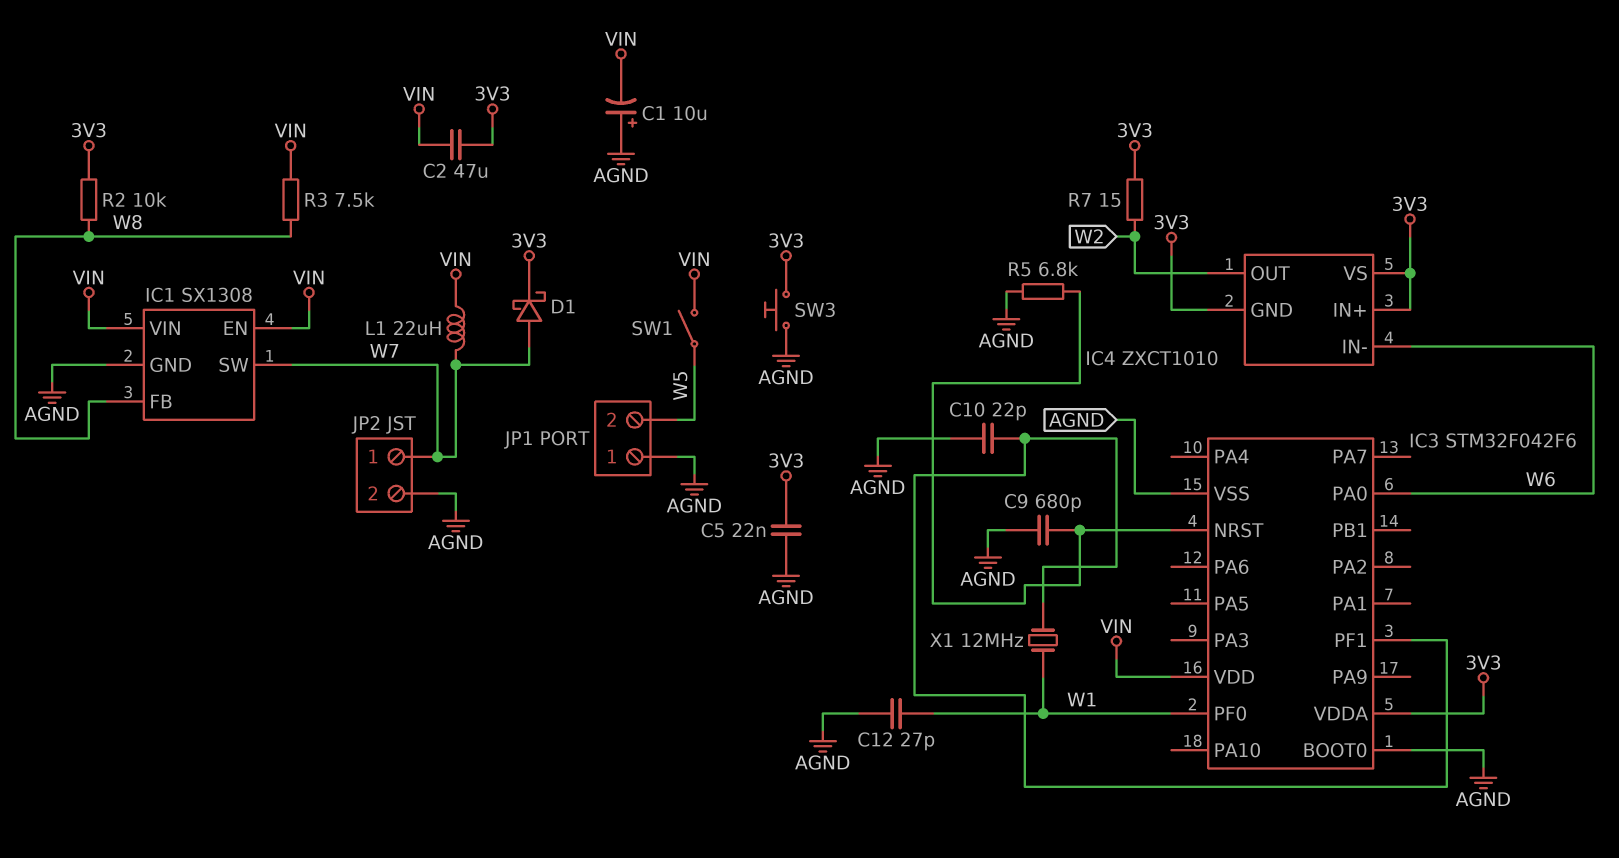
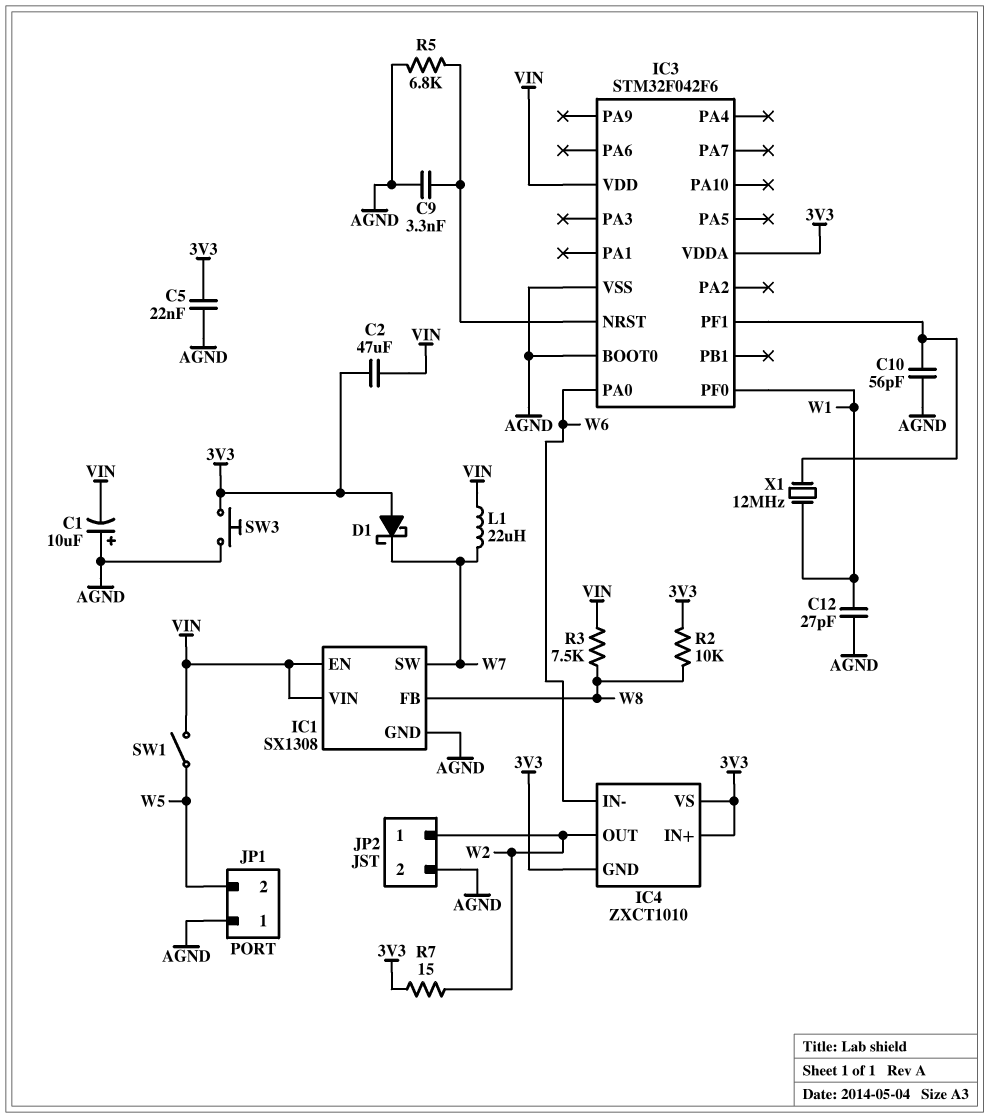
C9: 680pF (AGND, IC3/NRST) -> 3.3nF (AGND, IC3/NRST)
C10: 22pF (AGND, IC3/PF1) -> 56pF (AGND, IC3/PF1)
D1: schottky (A W7, K 3V3) -> schottky (A 3V3, K W7)
JP2 pin 1: W7 -> W2

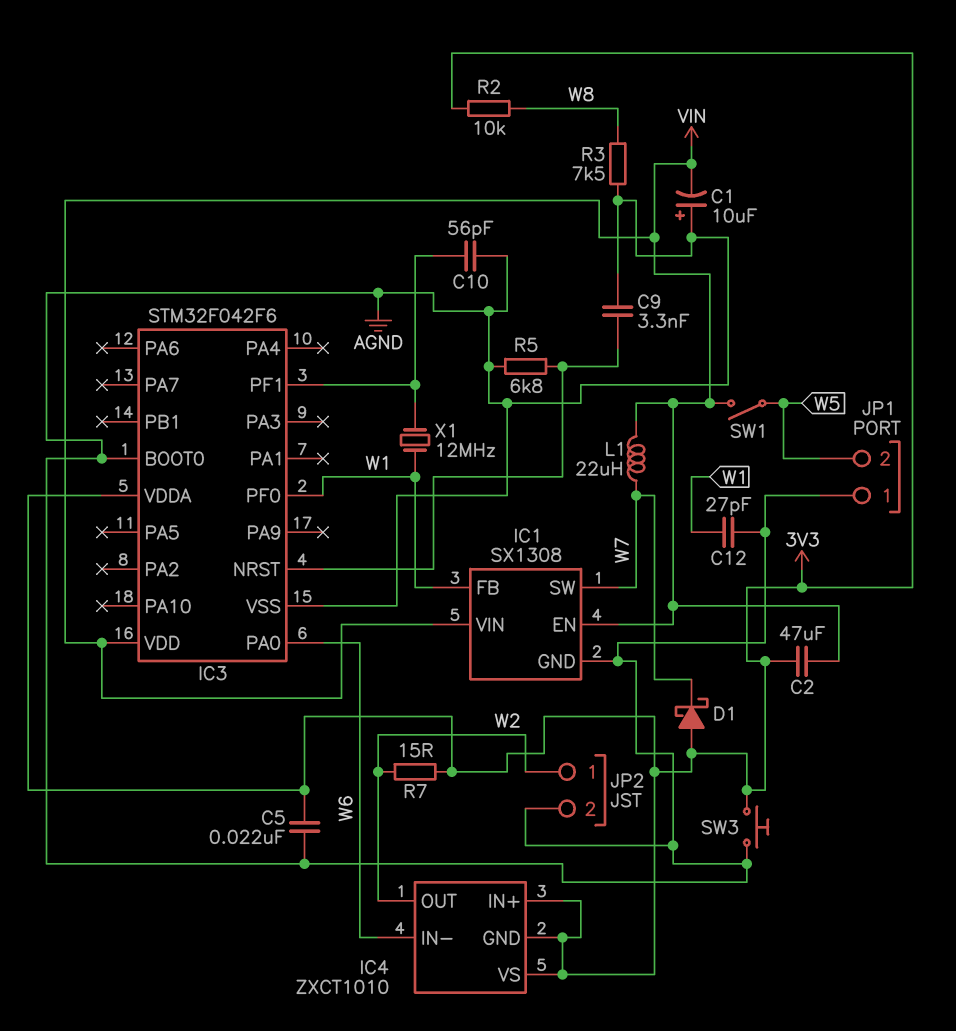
IC1 pin FB: W8 -> W1
R3: 7.5k (VIN, W8) -> 7.5k (AGND, W8)

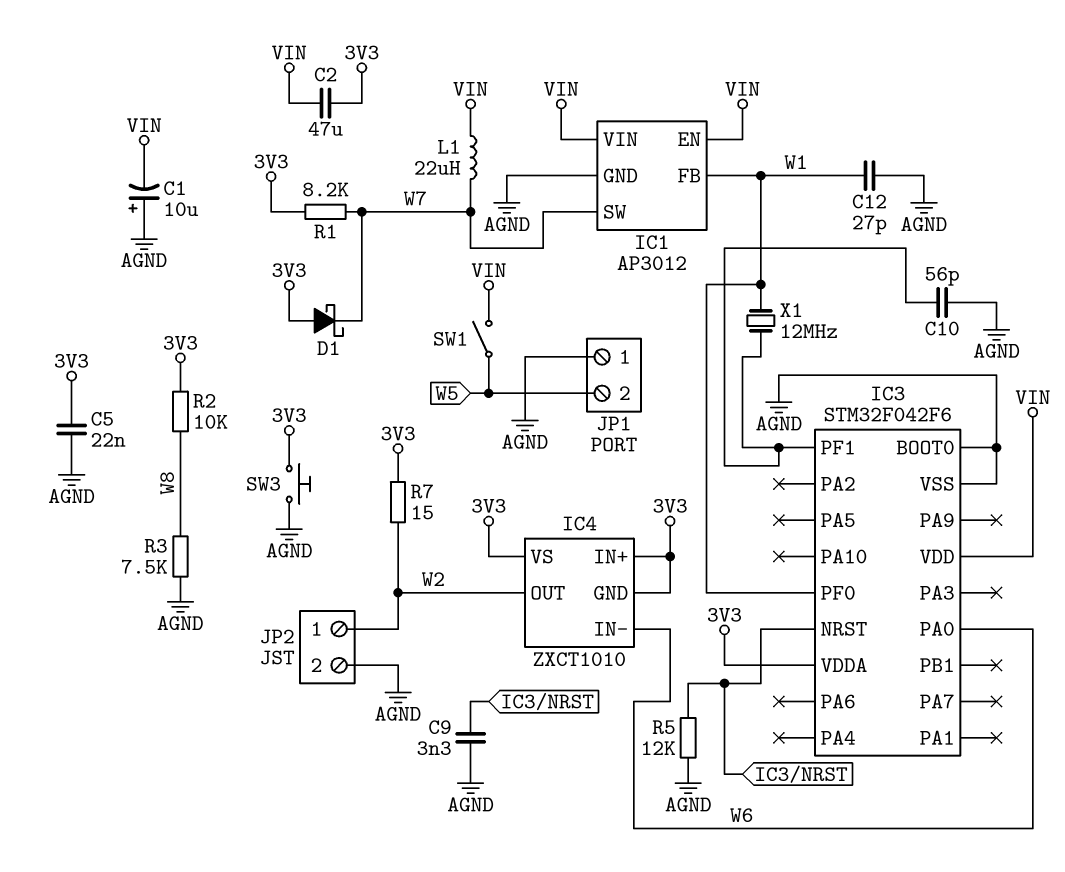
IC1: SX1308 -> AP3012
R1: none -> 8.2k (3V3, W7)
R5: 6.8k (AGND, IC3/NRST) -> 12k (AGND, IC3/NRST)

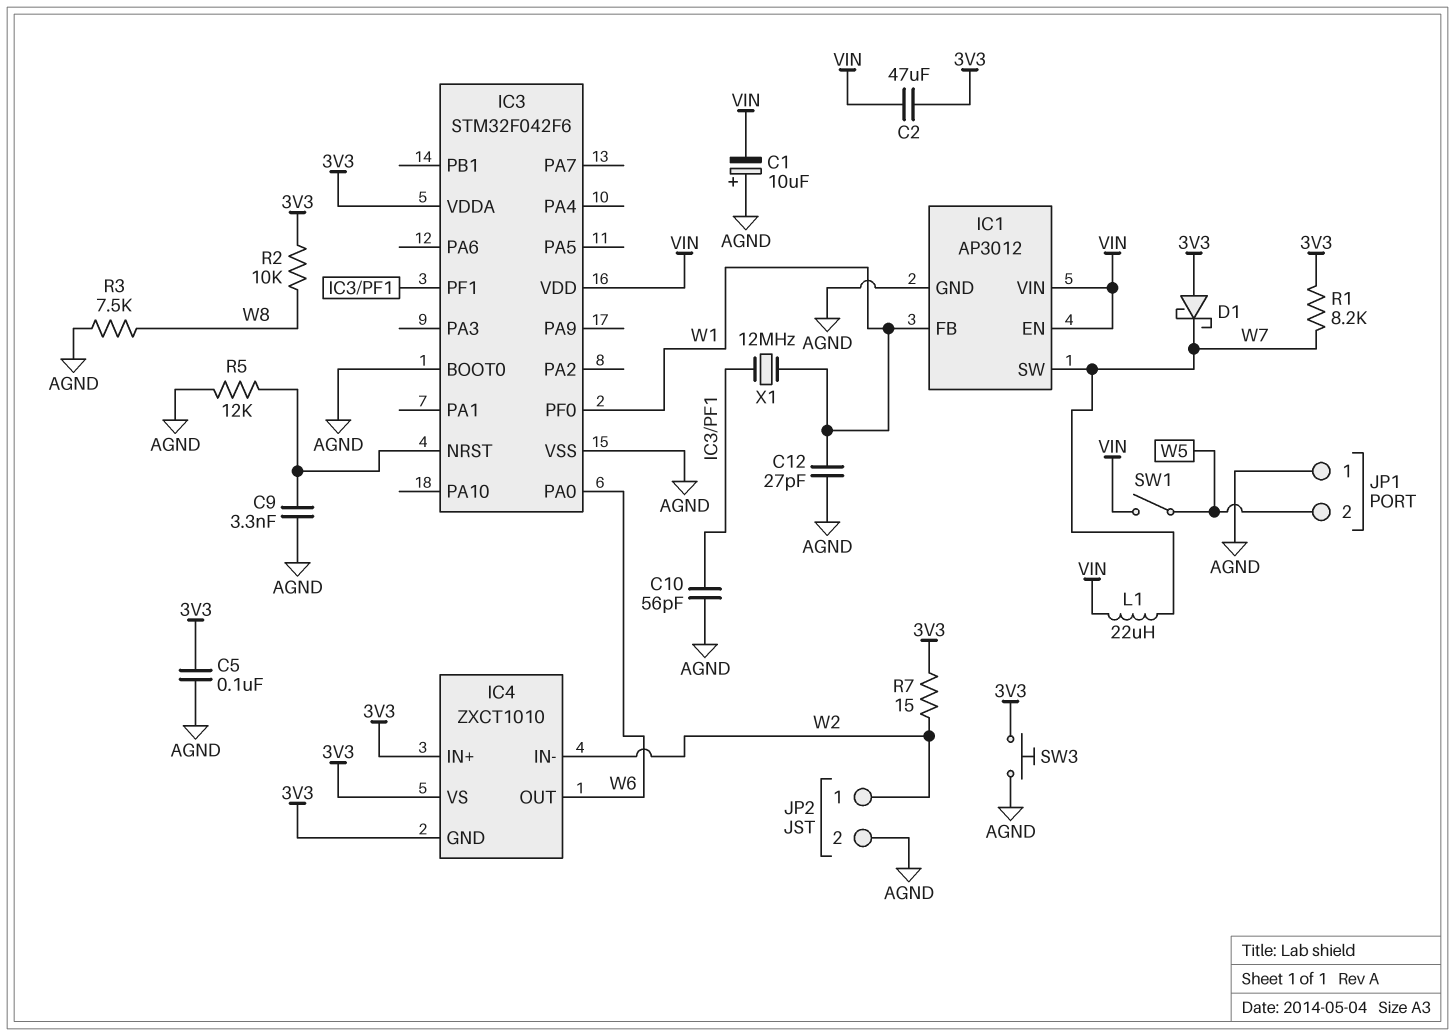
C5: 22nF (3V3, AGND) -> 100nF (3V3, AGND)
IC4 pin IN-: W6 -> W2
IC4 pin OUT: W2 -> W6

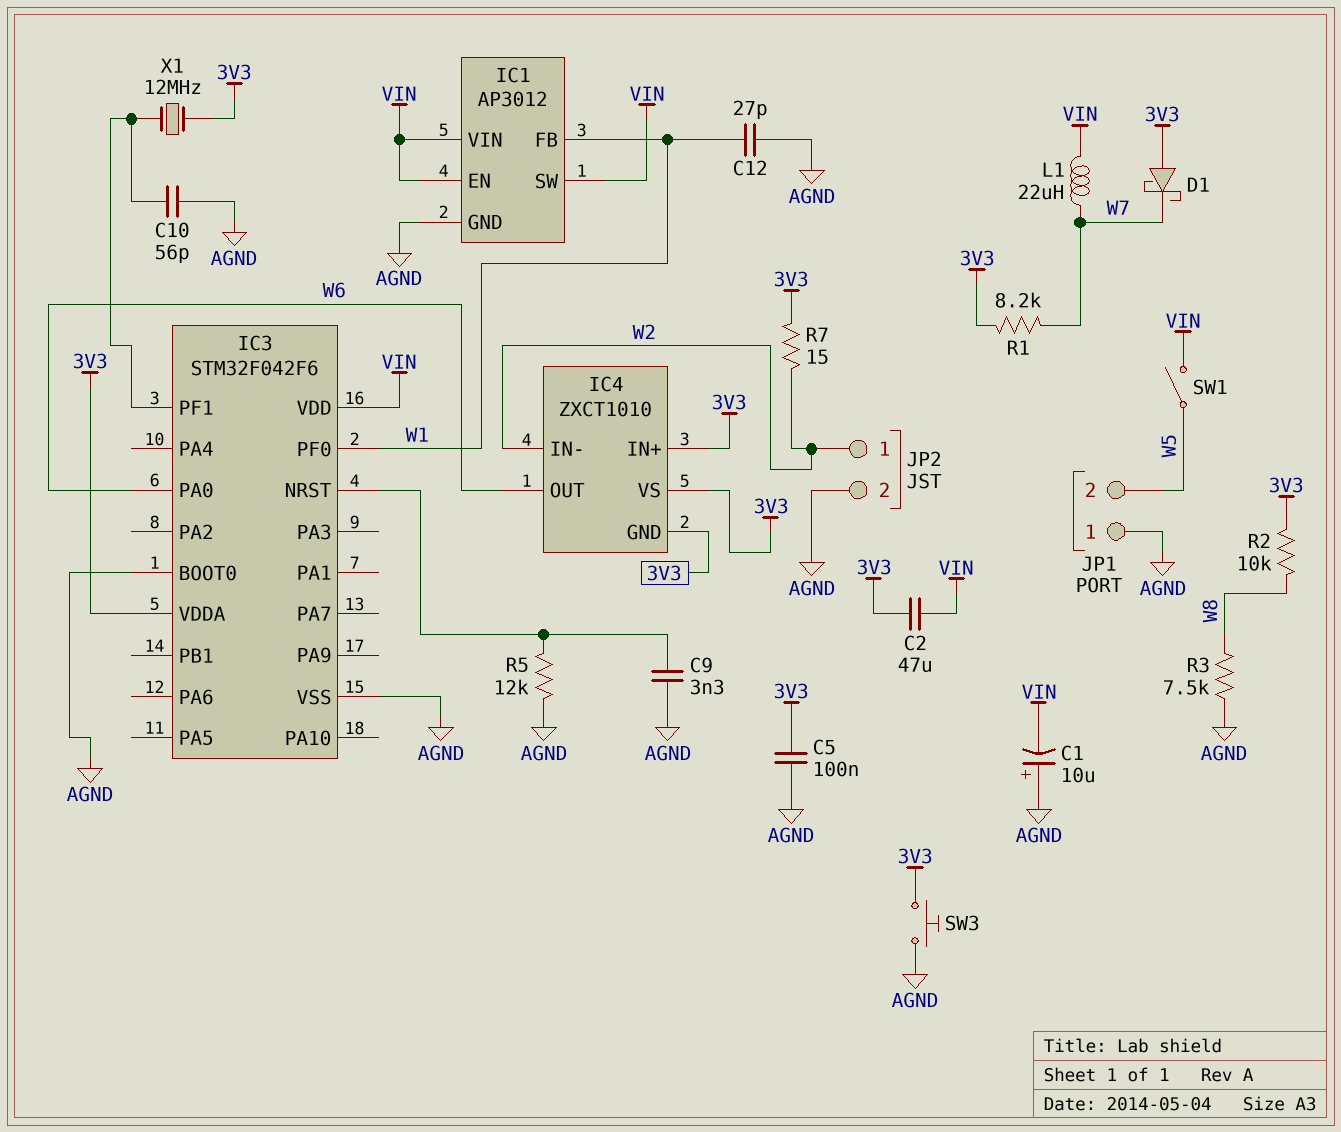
IC1 pin SW: W7 -> VIN
X1: 12MHz (IC3/PF1, W1) -> 12MHz (3V3, IC3/PF1)

